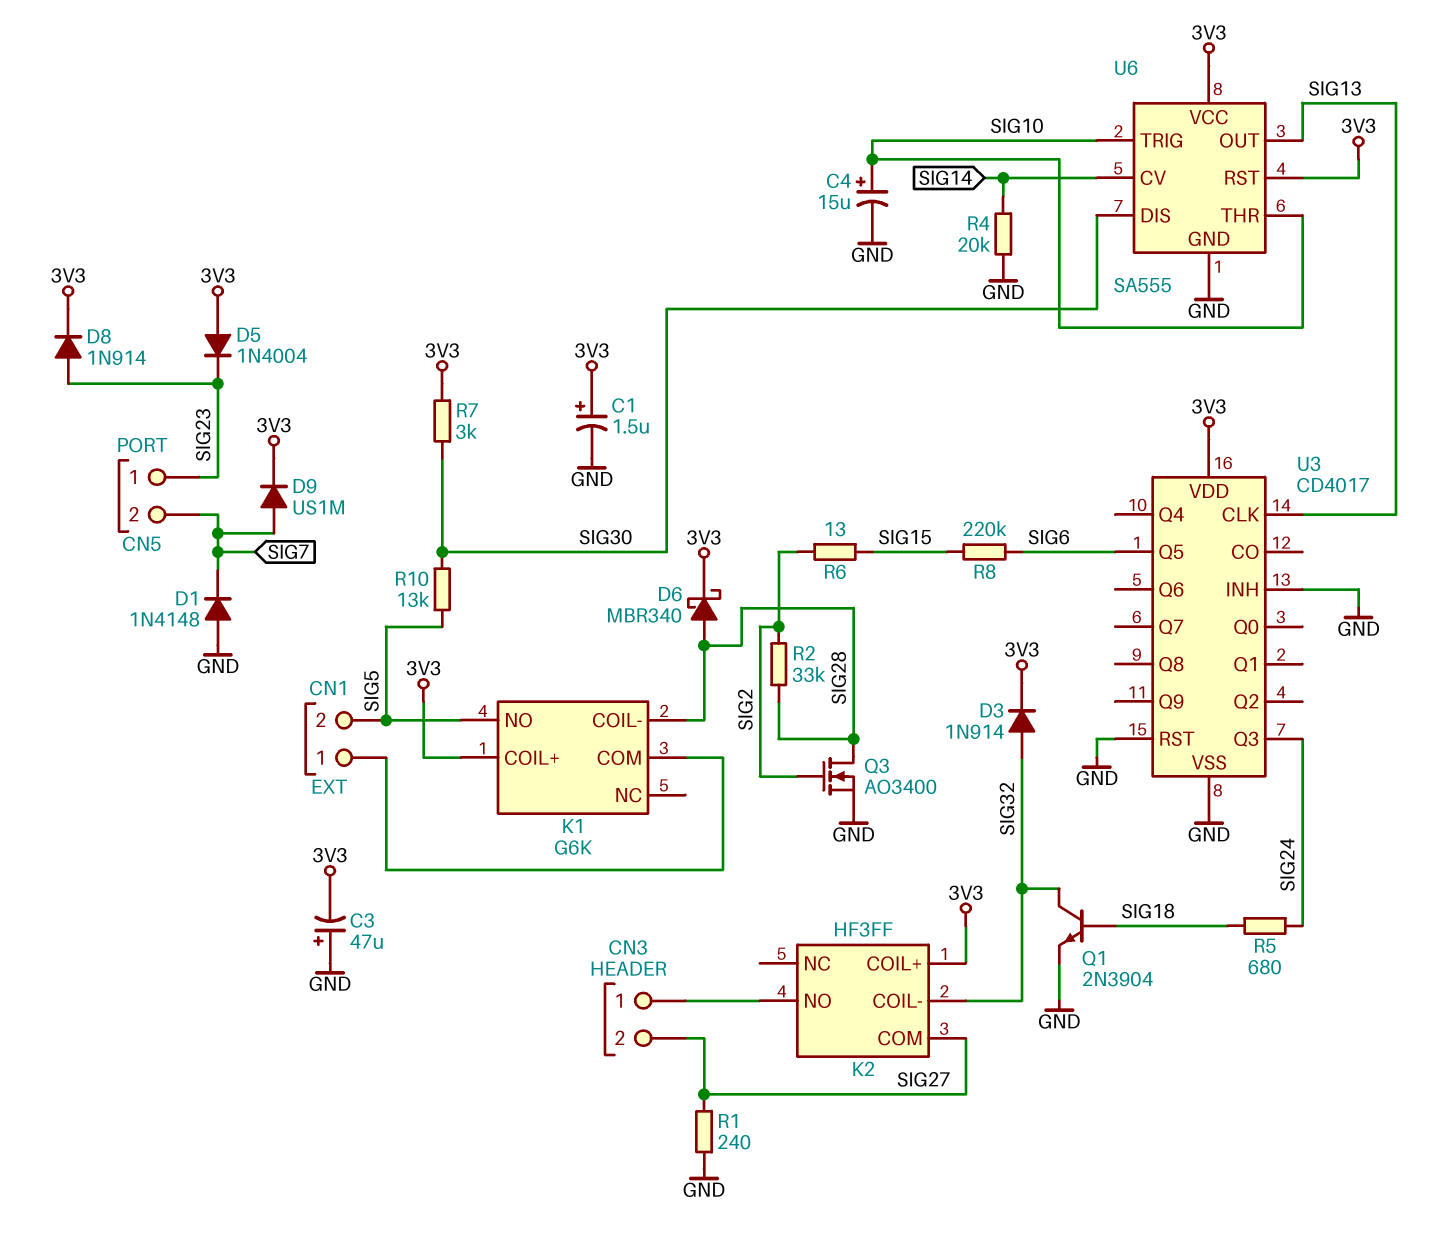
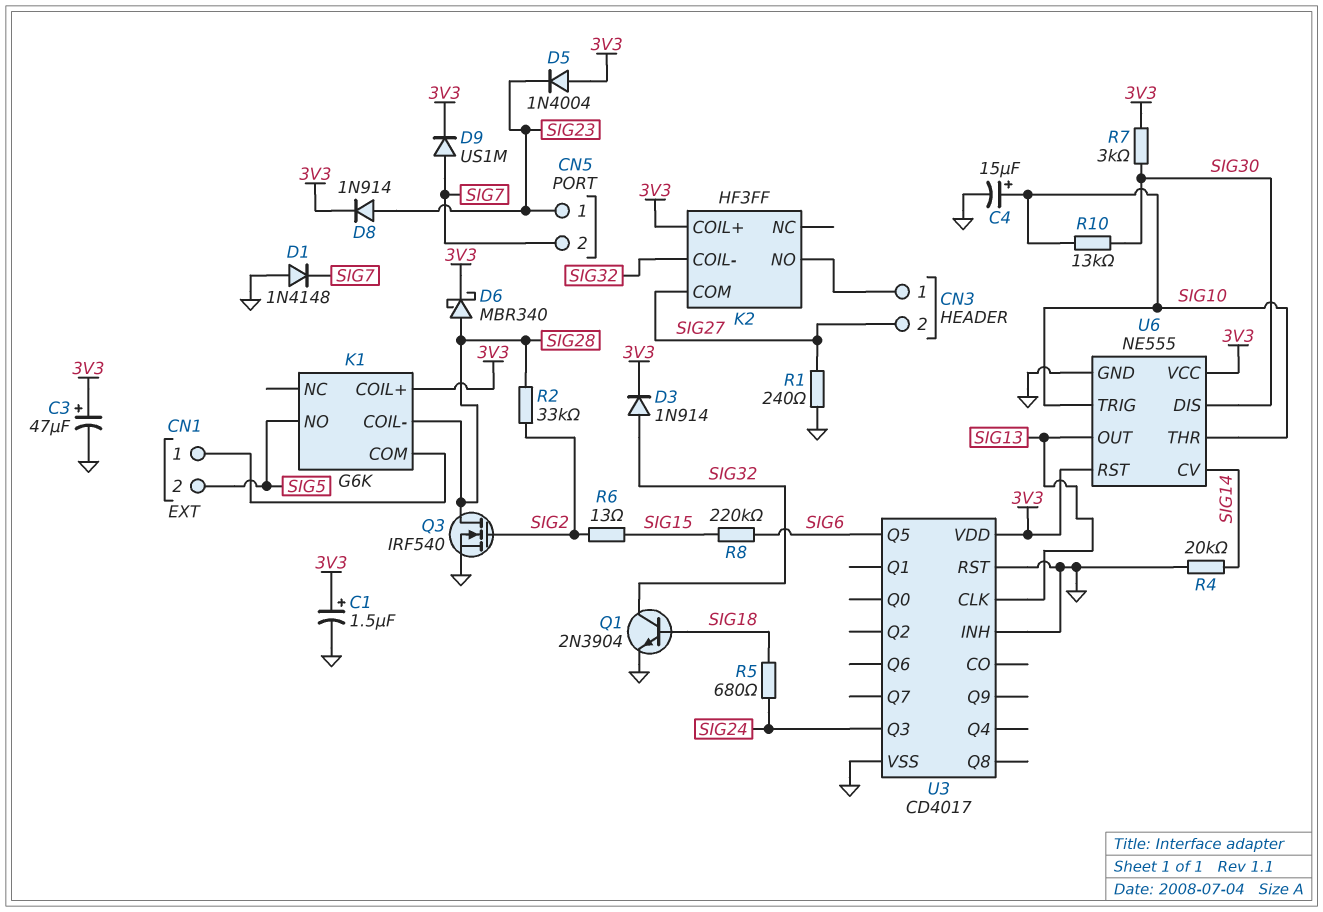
C3: 47uF (plus GND, minus 3V3) -> 47uF (plus 3V3, minus GND)
Q3: NMOS AO3400 (G SIG2, D SIG28, S GND) -> NMOS IRF540 (G SIG2, D SIG28, S GND)
R10: 13k (SIG5, SIG30) -> 13k (SIG10, SIG30)
U6: SA555 -> NE555

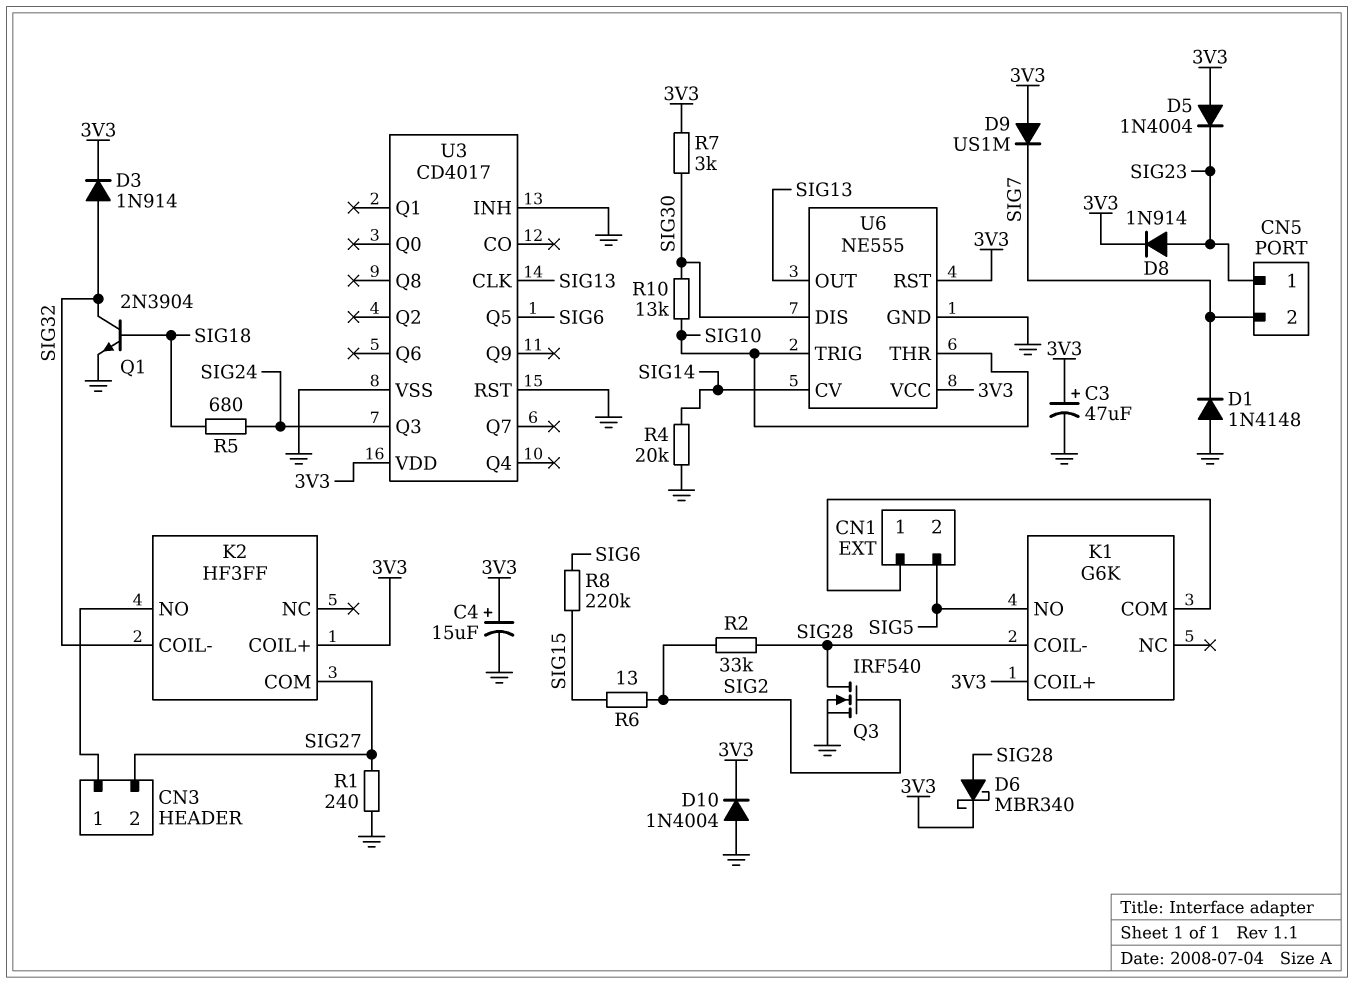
C1: 1.5uF (plus 3V3, minus GND) -> none
C4: 15uF (plus SIG10, minus GND) -> 15uF (plus 3V3, minus GND)
D9: diode US1M (A SIG7, K 3V3) -> diode US1M (A 3V3, K SIG7)
D10: none -> diode 1N4004 (A GND, K 3V3)

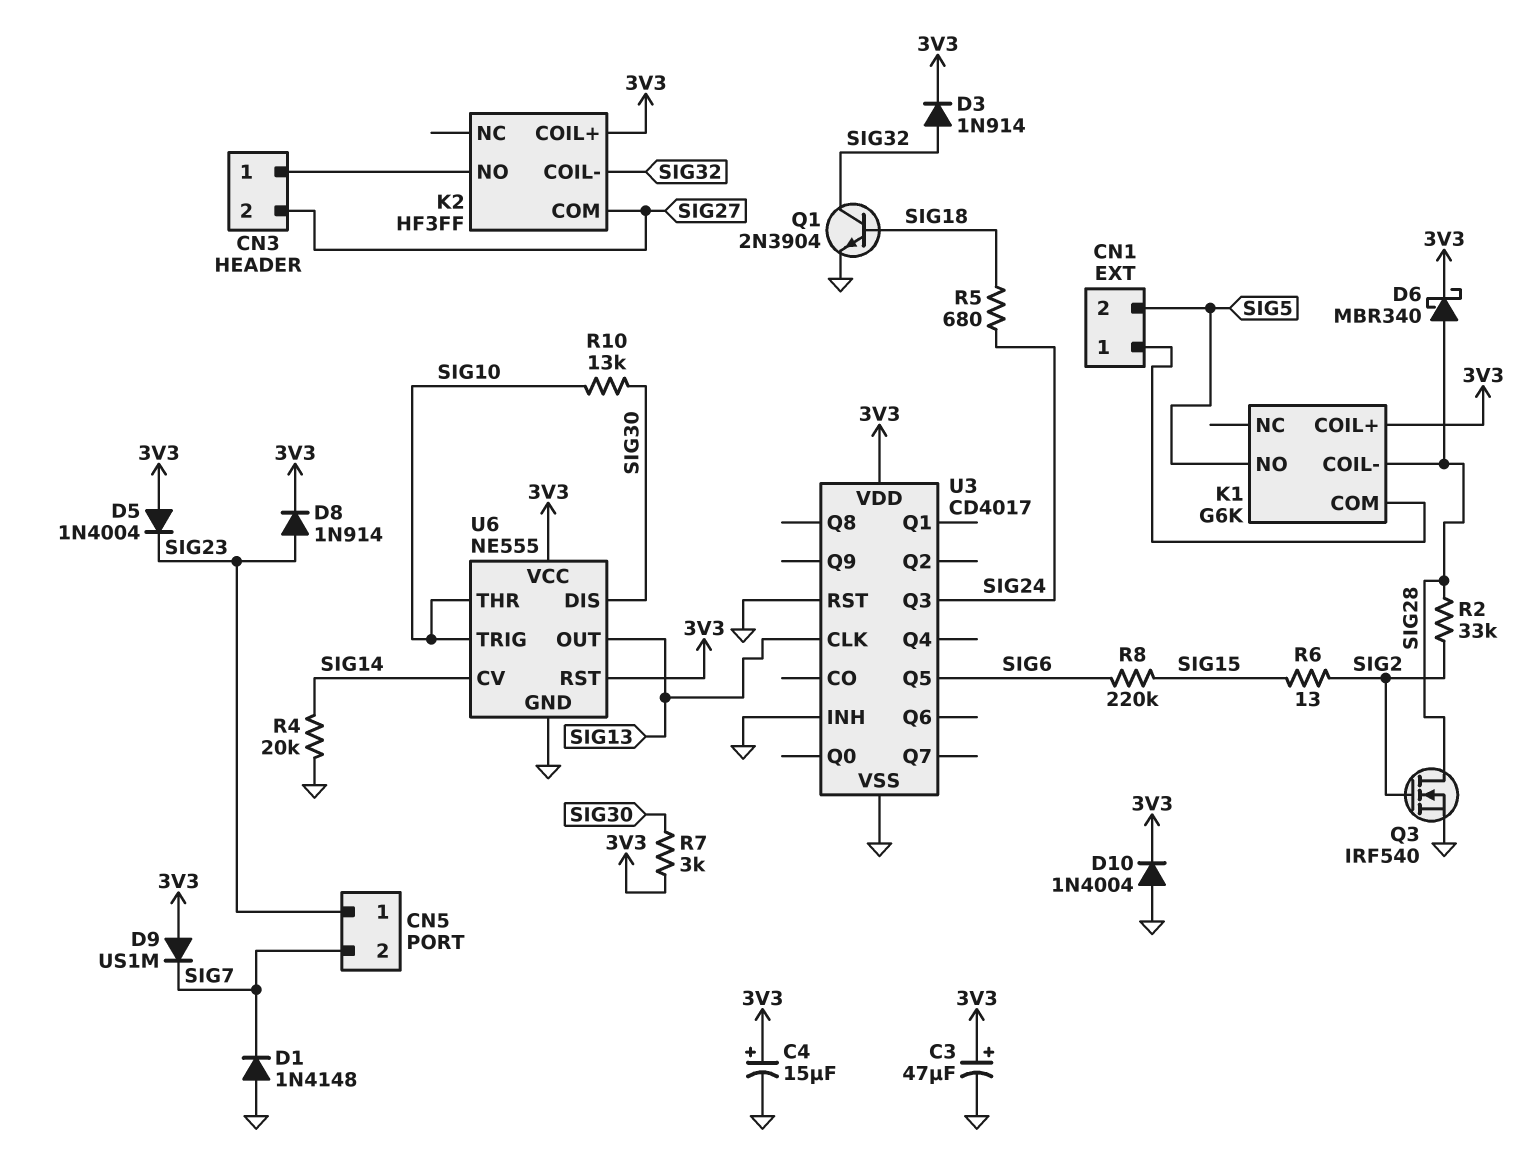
R1: 240 (GND, SIG27) -> none

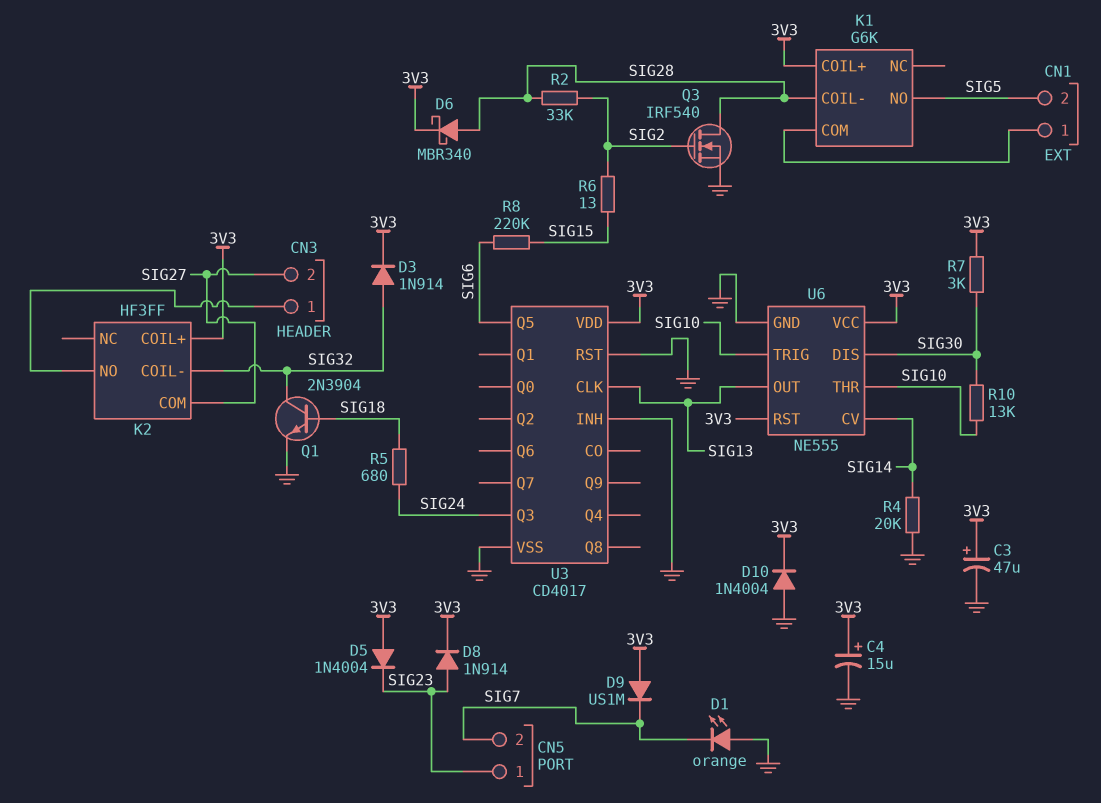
D1: diode 1N4148 (A GND, K SIG7) -> LED orange (A GND, K SIG7)

